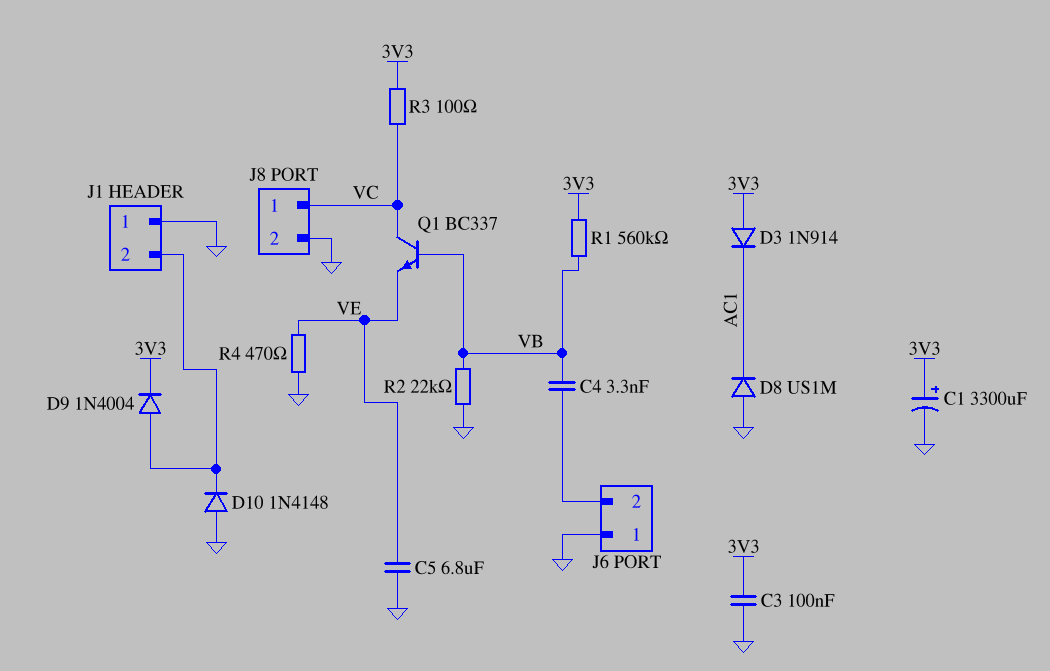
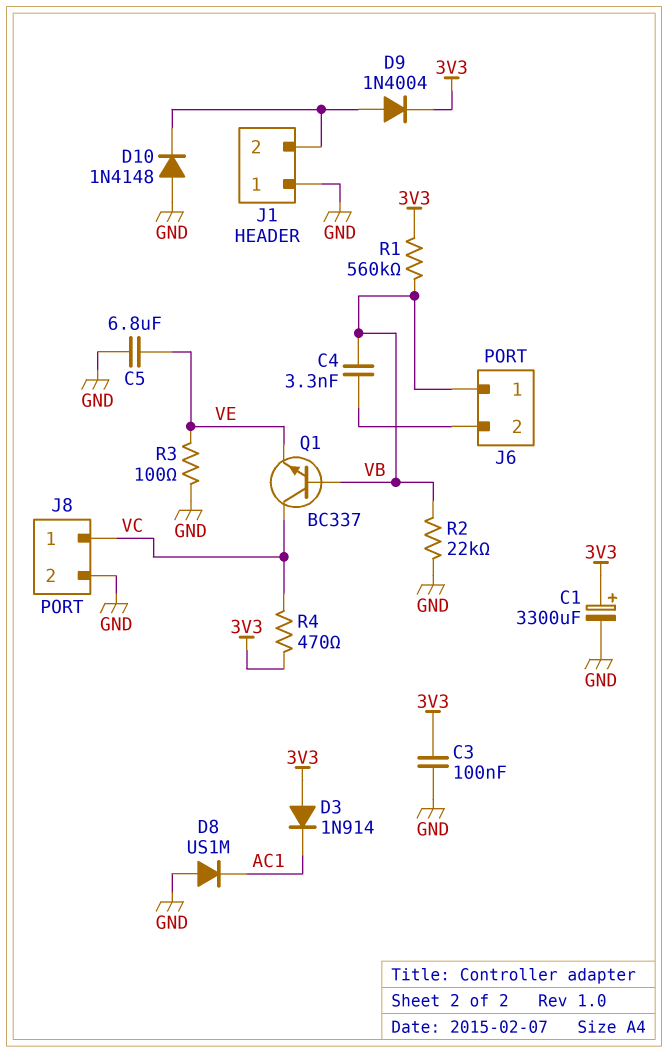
J6 pin 1: GND -> VB
R3: 100 (3V3, VC) -> 100 (GND, VE)
R4: 470 (GND, VE) -> 470 (3V3, VC)

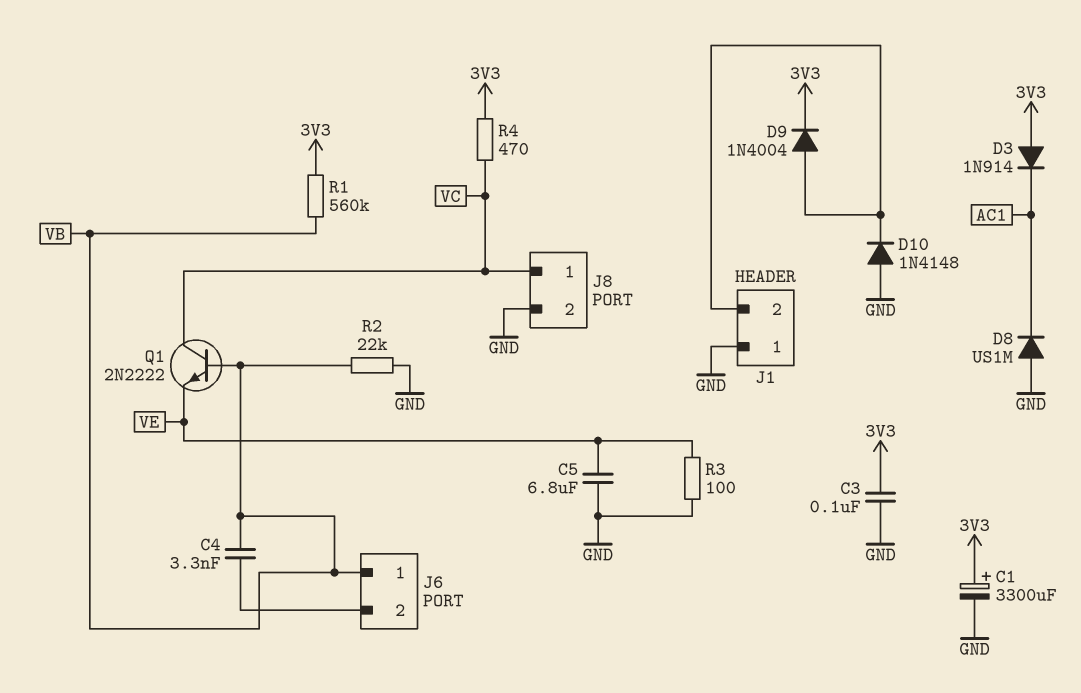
Q1: NPN BC337 (B VB, C VC, E VE) -> NPN 2N2222 (B VB, C VC, E VE)

